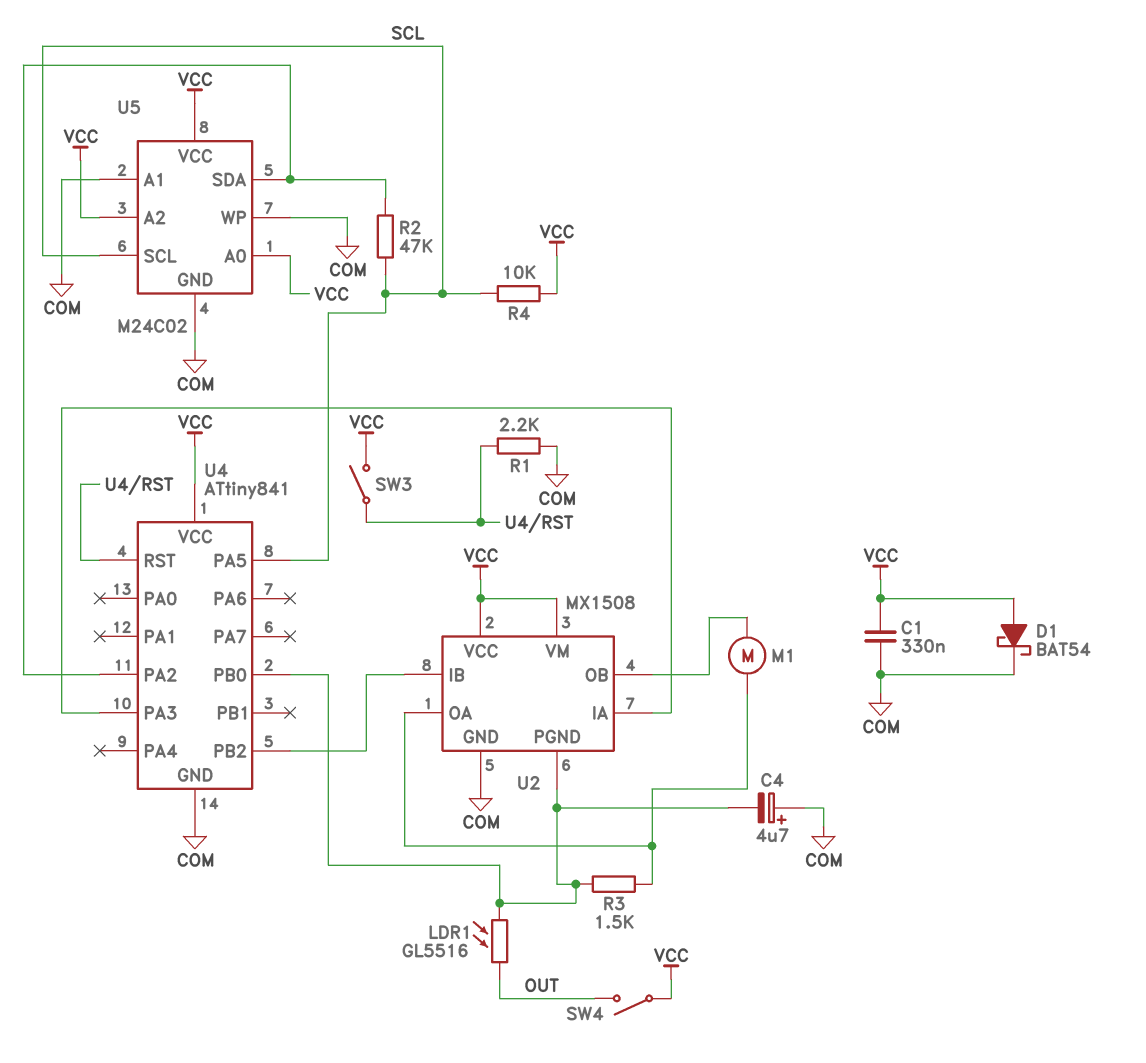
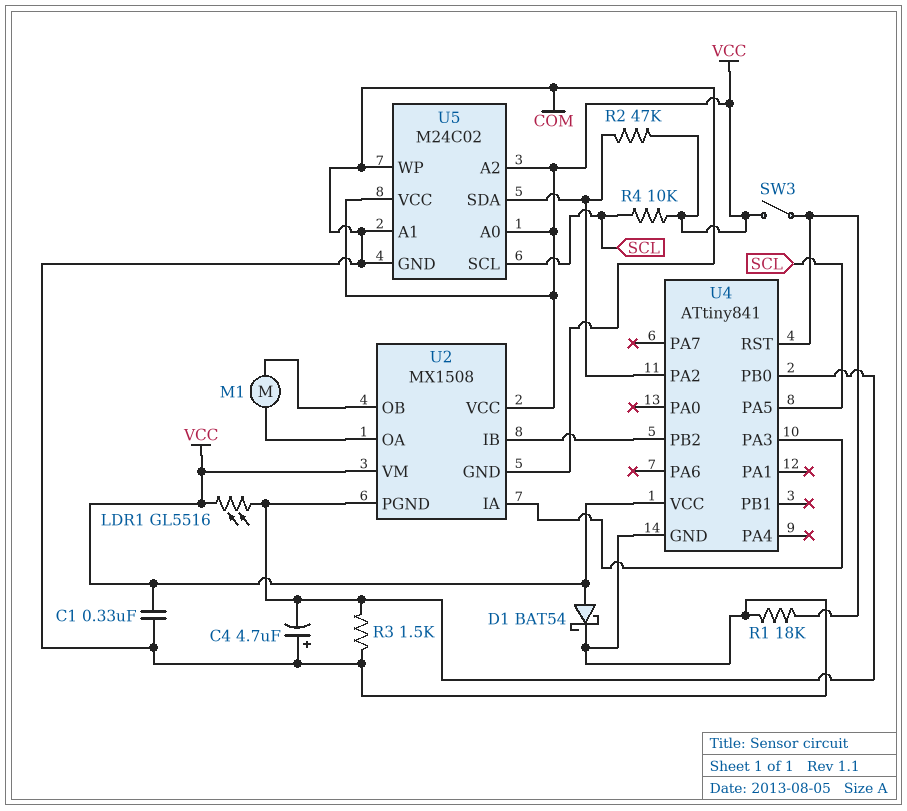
LDR1: GL5516 (OUT, U2/PGND) -> GL5516 (U2/PGND, VCC)
R1: 2.2k (COM, U4/RST) -> 18k (COM, U4/RST)
R2: 47k (SCL, U4/PA2) -> 47k (U4/PA2, VCC)
R3: 1.5k (U2/OA, U2/PGND) -> 1.5k (COM, U2/PGND)
SW4: switch (OUT, VCC) -> none

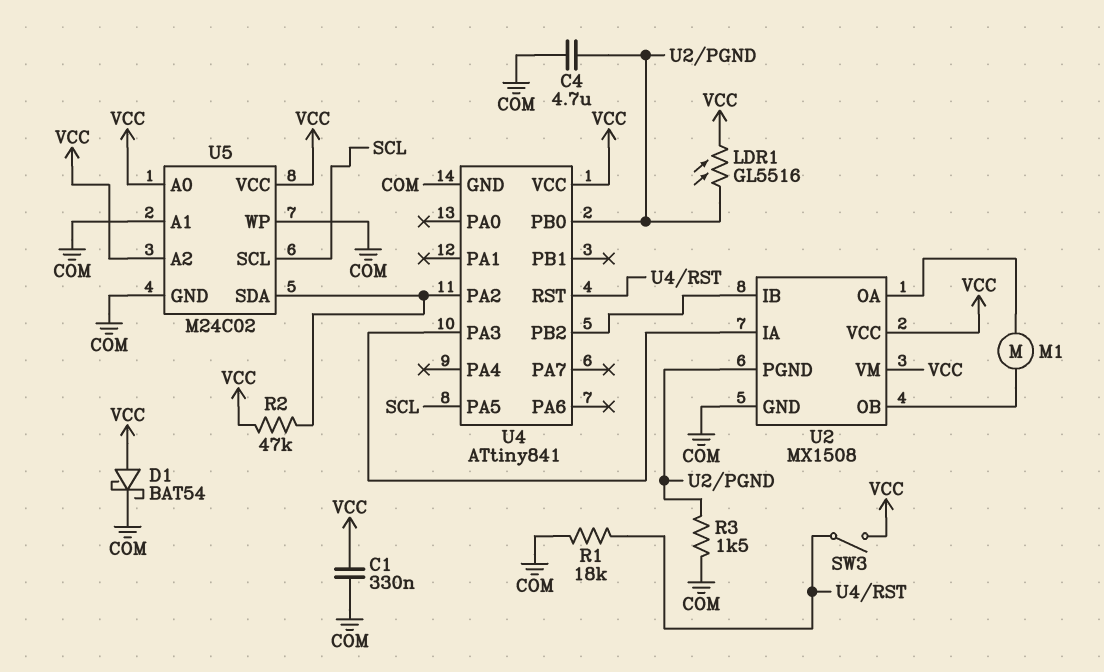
C4: 4.7uF (plus COM, minus U2/PGND) -> 4.7uF (COM, U2/PGND)
R4: 10k (SCL, VCC) -> none

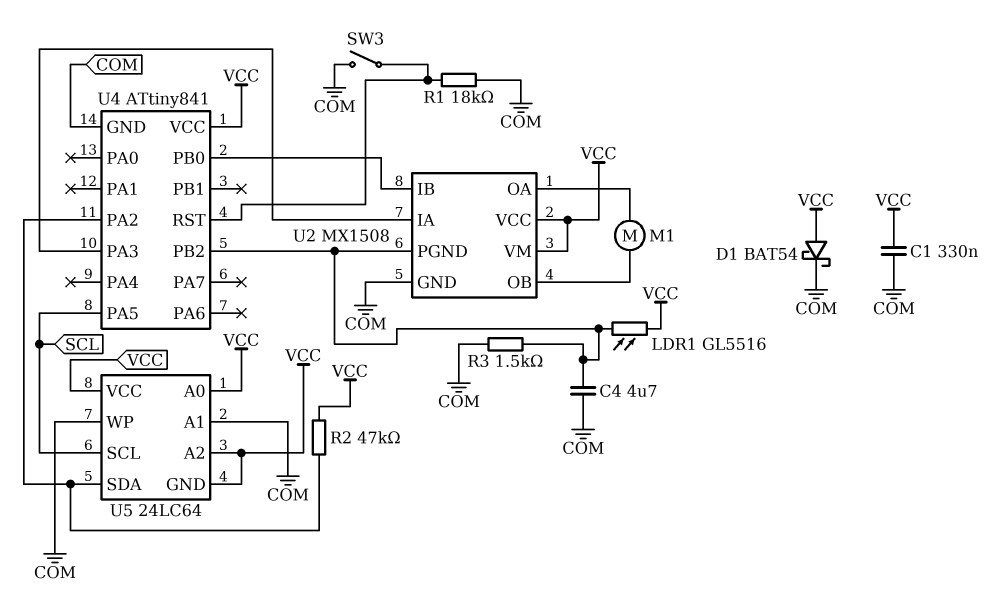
SW3: switch (U4/RST, VCC) -> switch (COM, U4/RST)
U4 pin PB0: U2/PGND -> U2/IB
U4 pin PB2: U2/IB -> U2/PGND
U5: M24C02 -> 24LC64
U5 pin GND: COM -> VCC

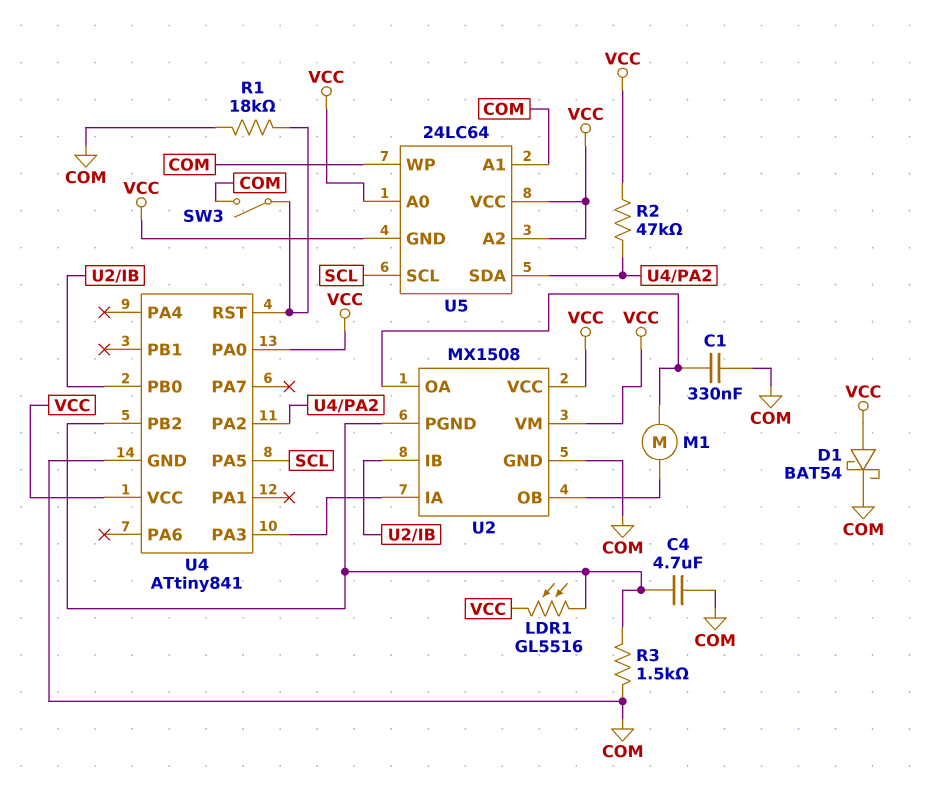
C1: 330nF (COM, VCC) -> 330nF (COM, U2/OA)
U4 pin PA0: none -> VCC

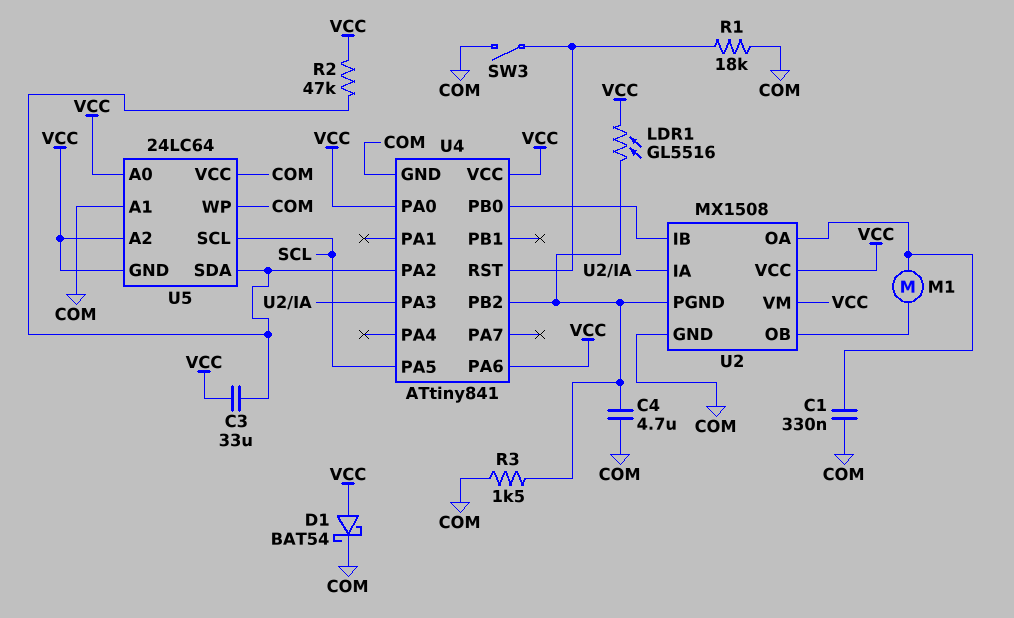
C3: none -> 33uF (U4/PA2, VCC)
U4 pin PA6: none -> VCC
U5 pin VCC: VCC -> COM

